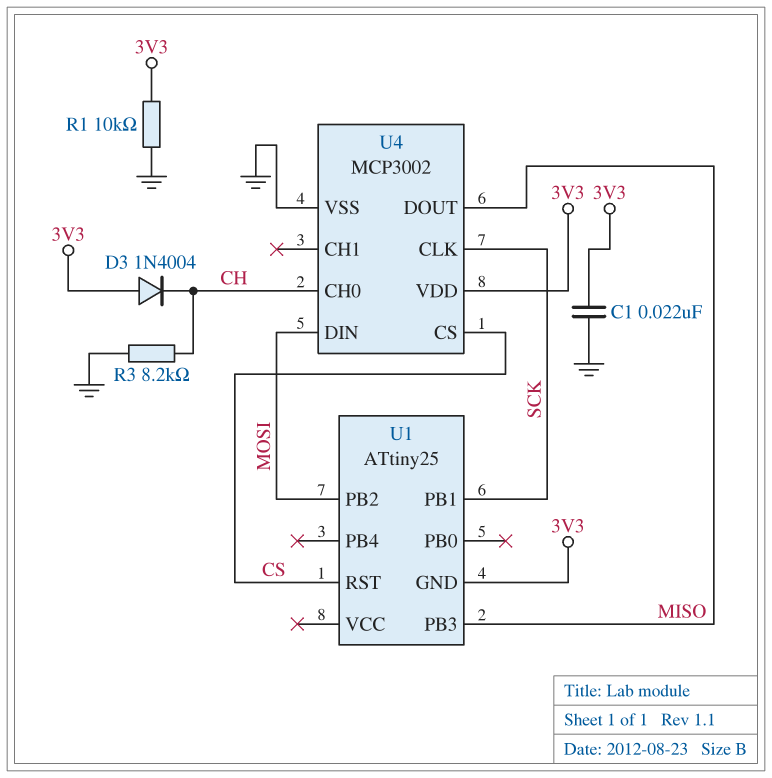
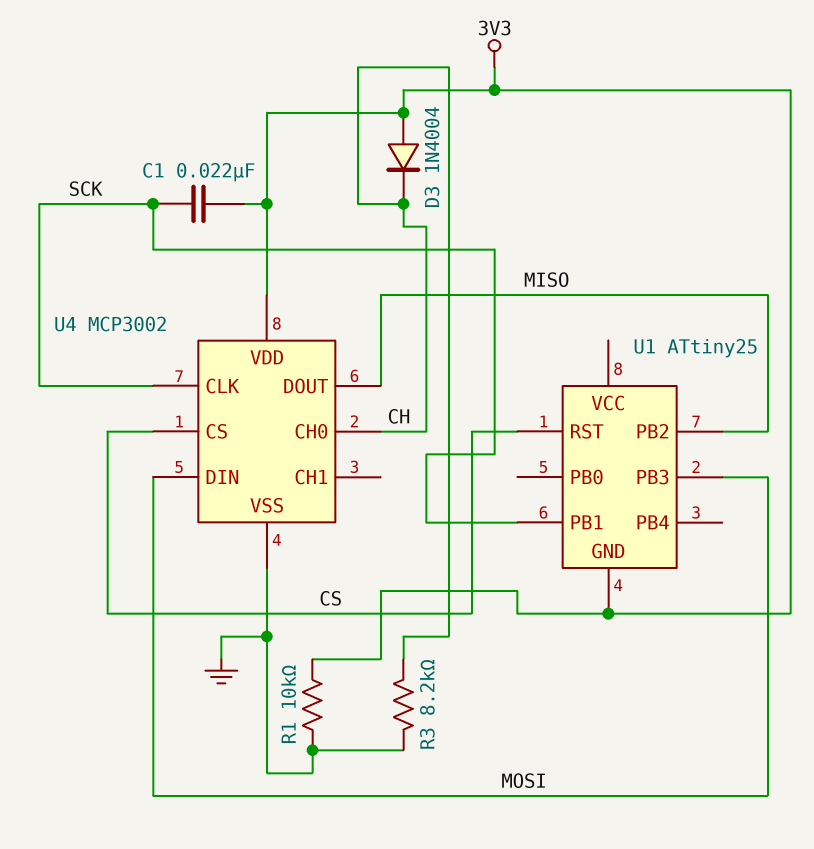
C1: 22nF (3V3, GND) -> 22nF (3V3, SCK)
U1 pin PB2: MOSI -> MISO
U1 pin PB3: MISO -> MOSI

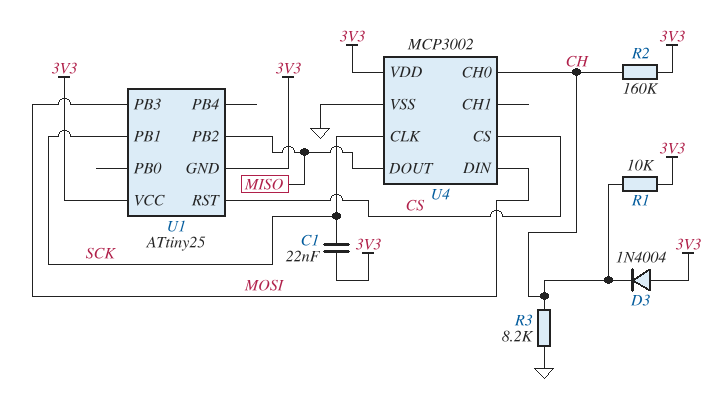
R1: 10k (3V3, GND) -> 10k (3V3, CH)
R2: none -> 160k (3V3, CH)
U1 pin VCC: none -> 3V3

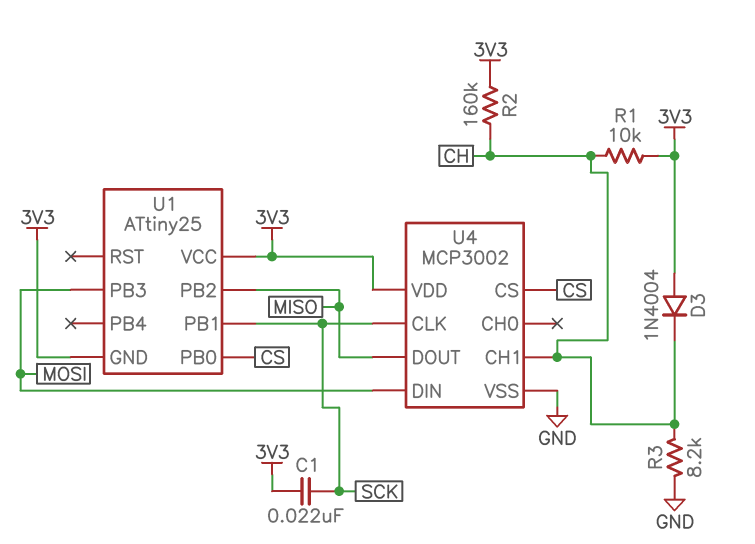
U1 pin PB0: none -> CS
U1 pin RST: CS -> none
U4 pin CH0: CH -> none
U4 pin CH1: none -> CH

